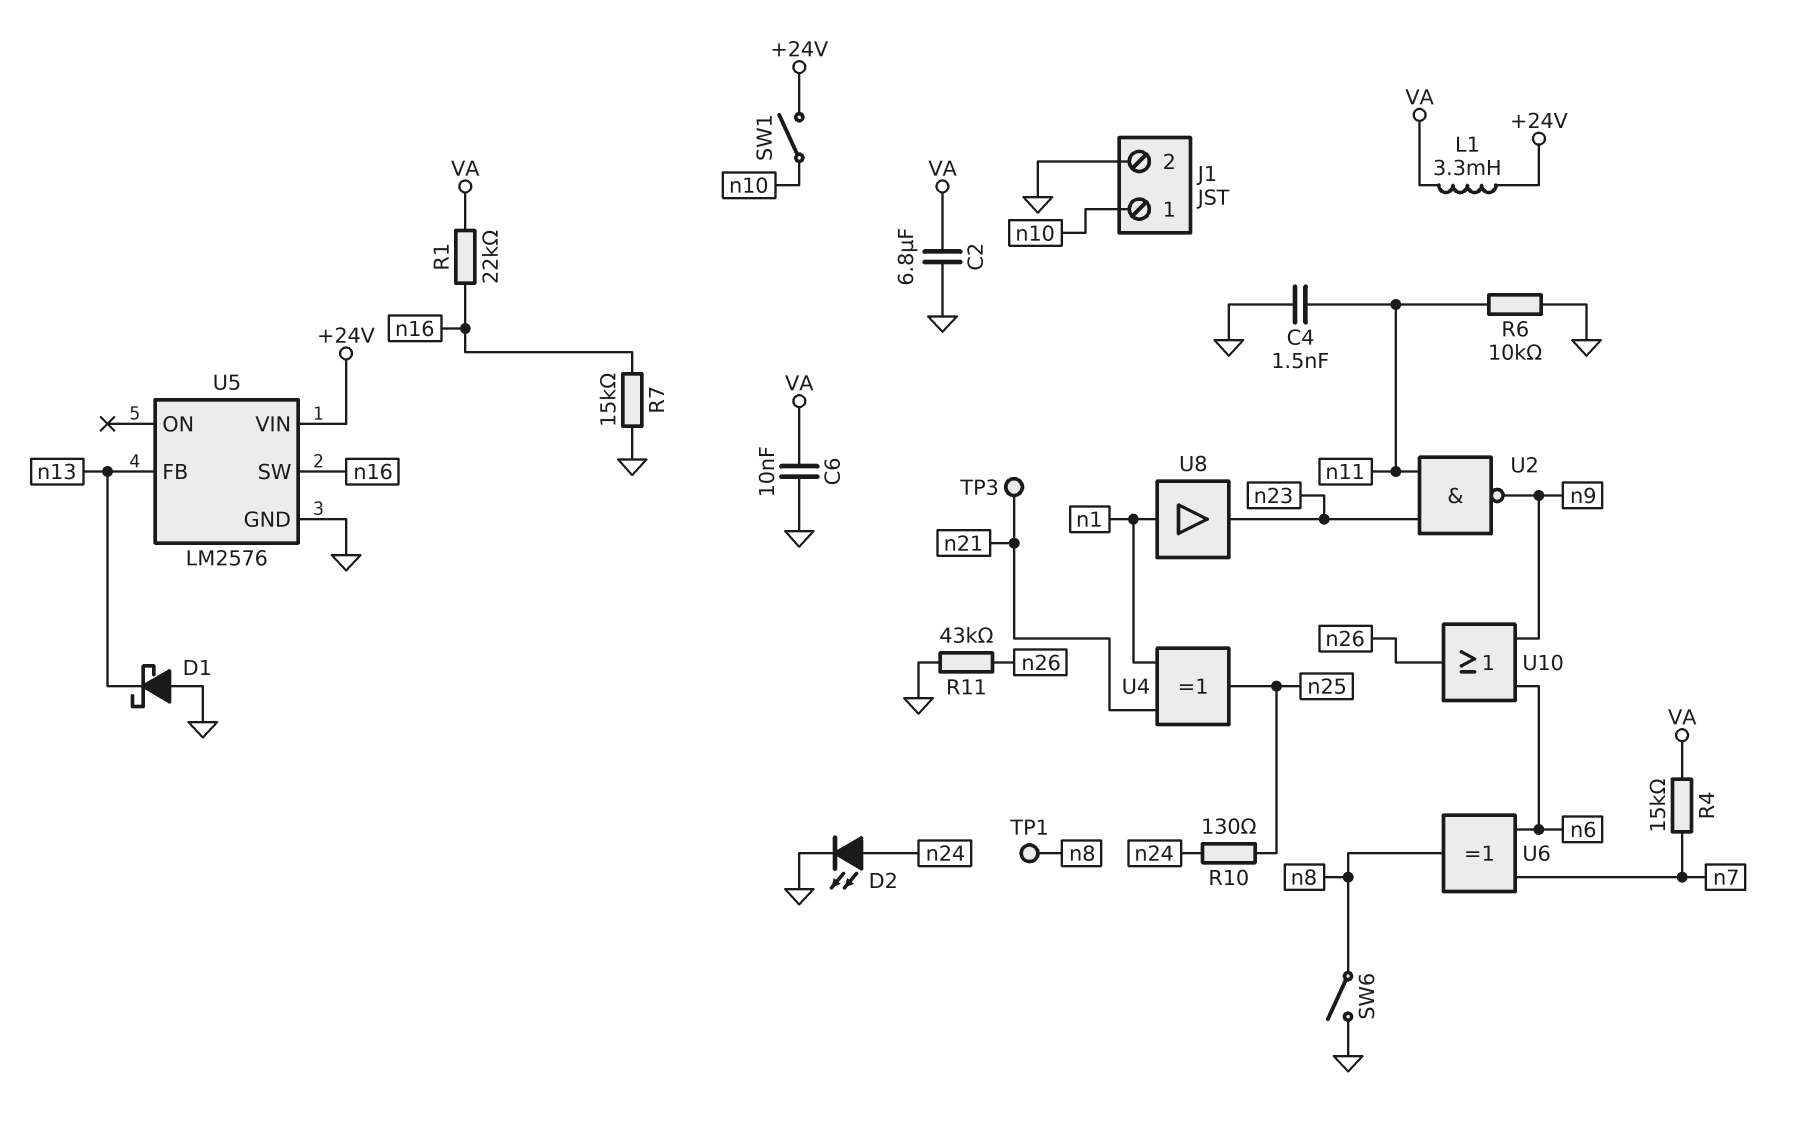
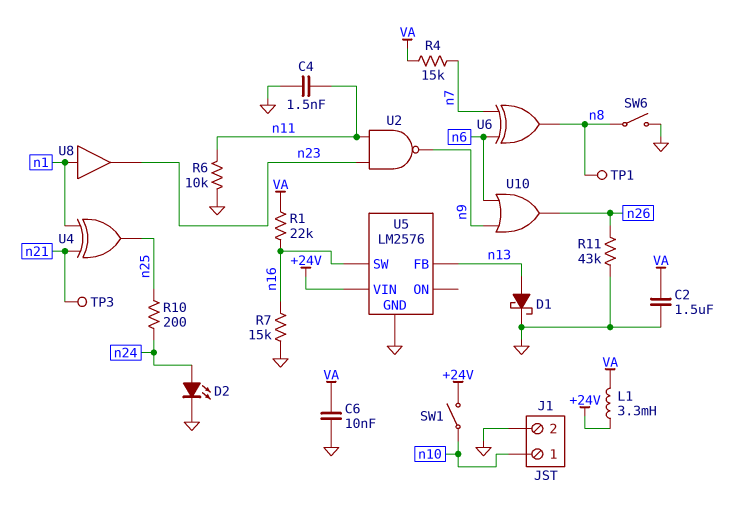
C2: 6.8uF (GND, VA) -> 1.5uF (GND, VA)
D1: schottky (A GND, K n13) -> schottky (A n13, K GND)
R10: 130 (n24, n25) -> 200 (n24, n25)

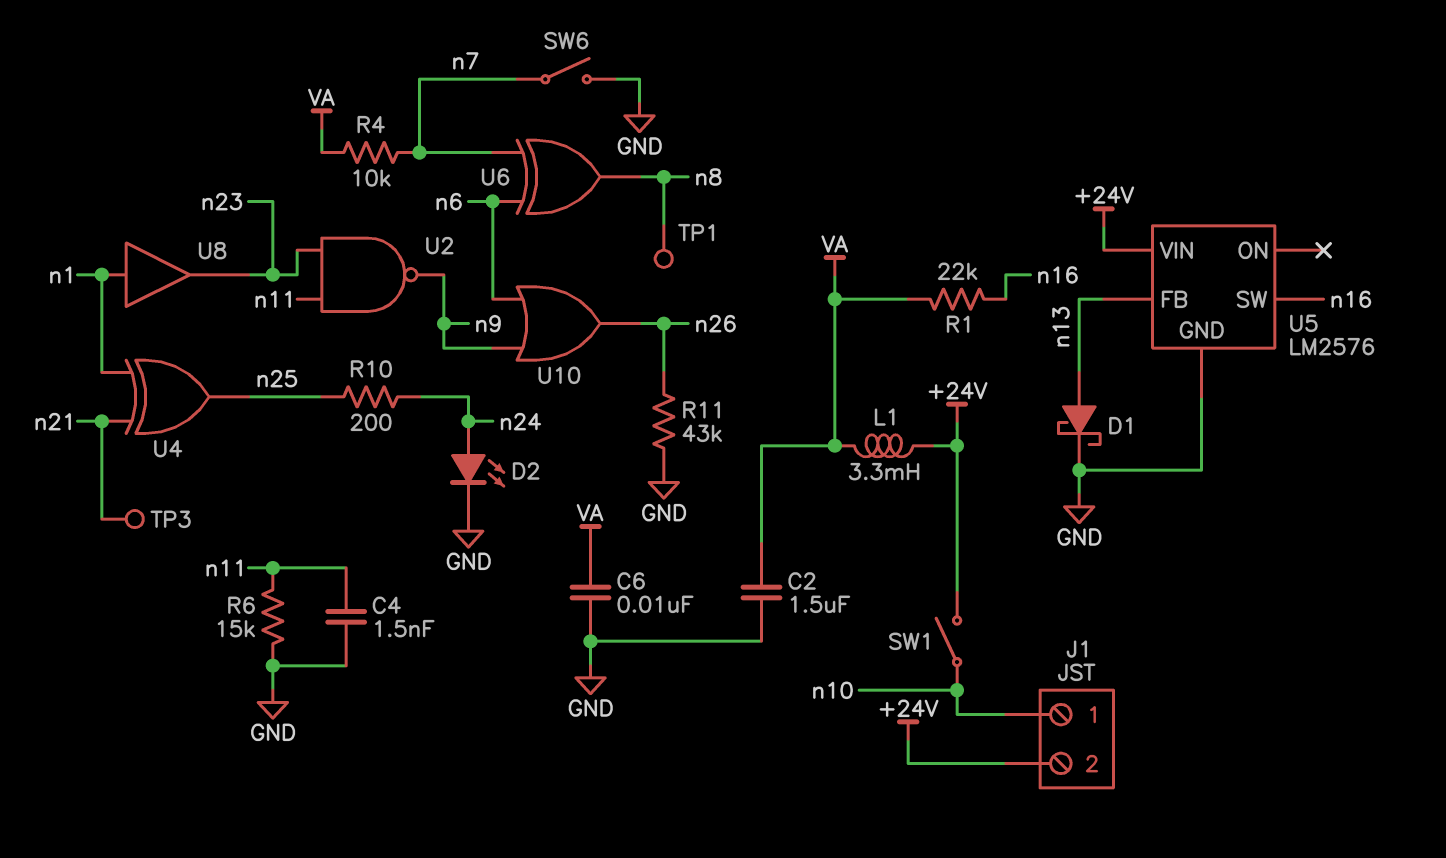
J1 pin 2: GND -> +24V
R4: 15k (VA, n7) -> 10k (VA, n7)
R6: 10k (GND, n11) -> 15k (GND, n11)
R7: 15k (GND, n16) -> none
SW6: switch (GND, n8) -> switch (GND, n7)

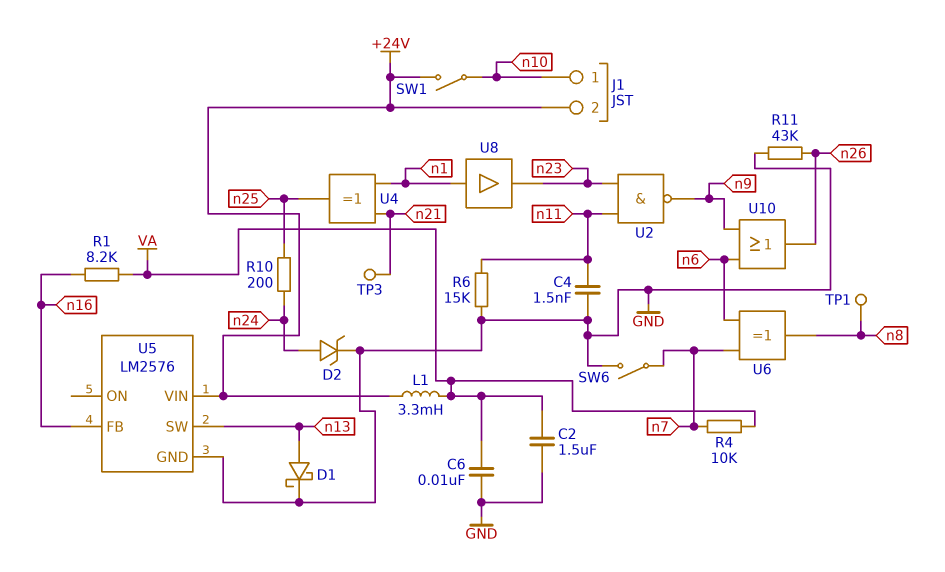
D2: LED (A n24, K GND) -> zener (A n24, K GND)
R1: 22k (VA, n16) -> 8.2k (VA, n16)
U5 pin FB: n13 -> n16
U5 pin SW: n16 -> n13

